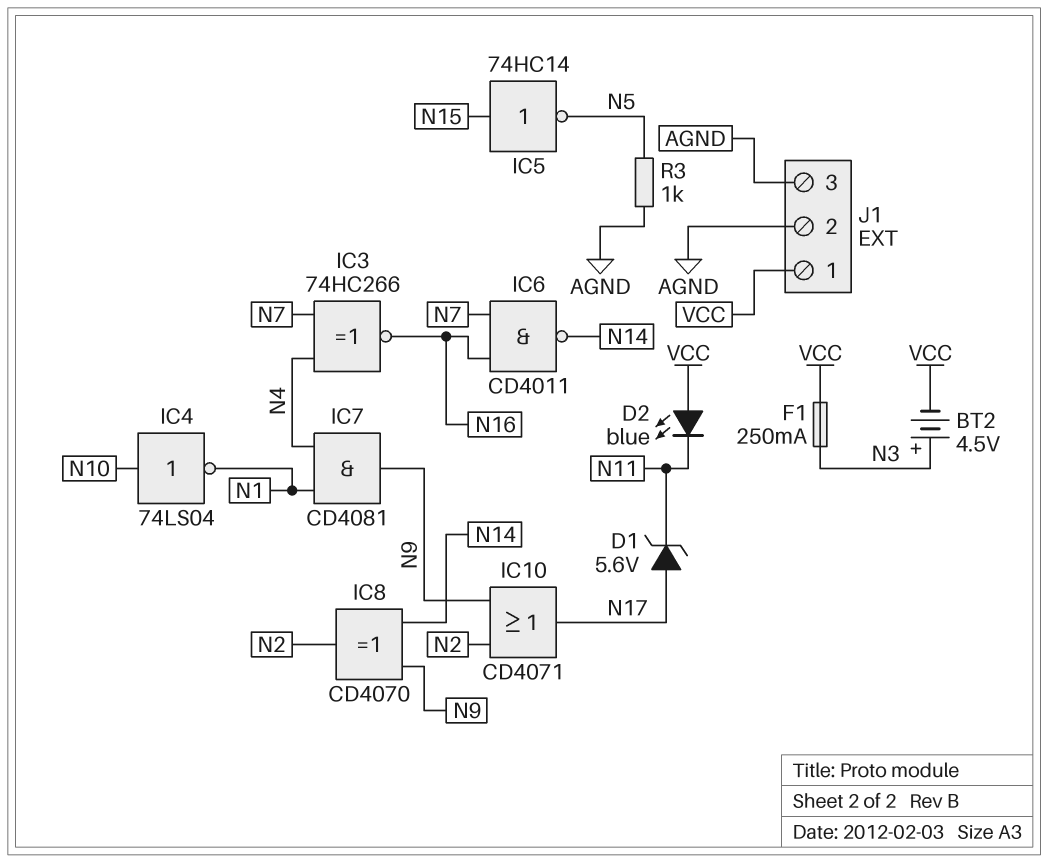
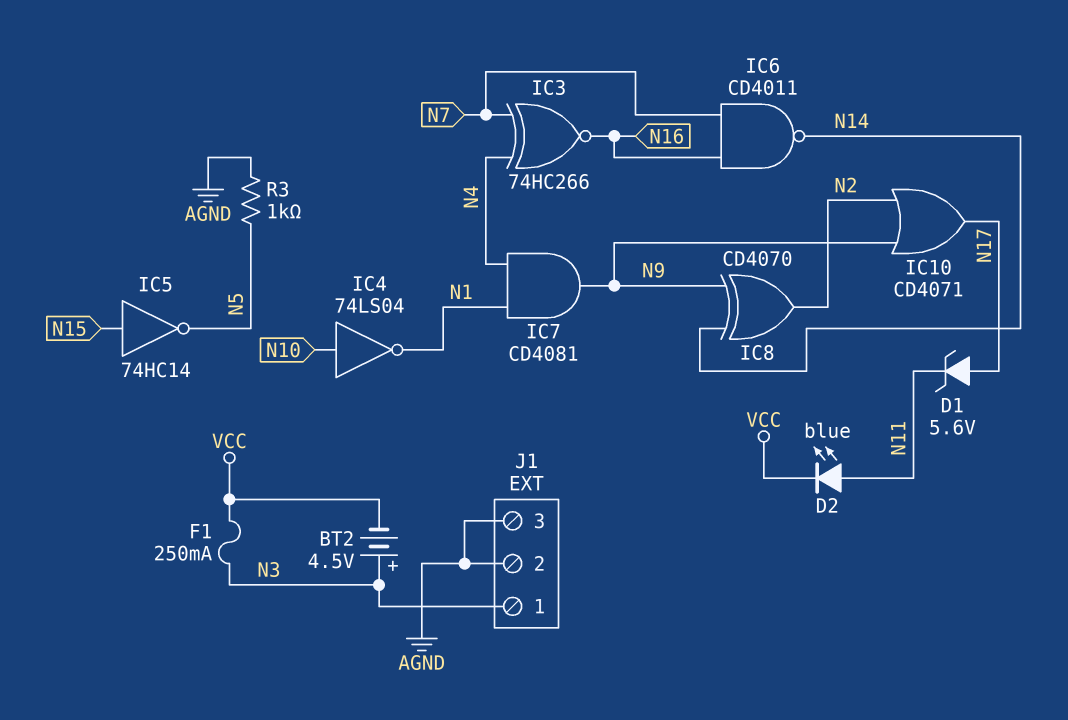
D2: LED blue (A VCC, K N11) -> LED blue (A N11, K VCC)
J1 pin 1: VCC -> N3

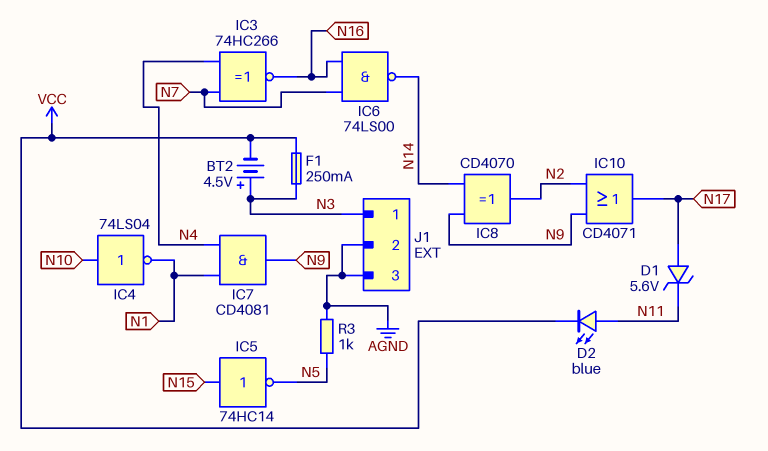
IC6: NAND CD4011 (in N7, in N16, out N14) -> NAND 74LS00 (in N7, in N16, out N14)

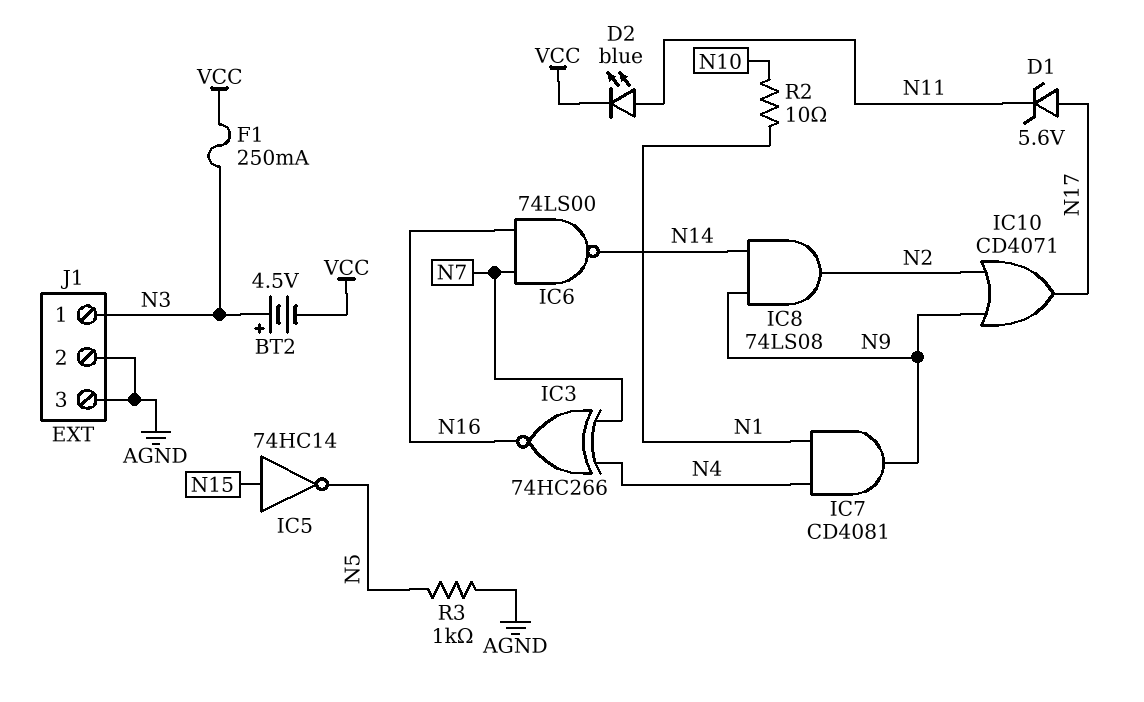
IC4: NOT 74LS04 (in N10, out N1) -> none
IC8: XOR CD4070 (in N9, in N14, out N2) -> AND 74LS08 (in N9, in N14, out N2)
R2: none -> 10 (N1, N10)

